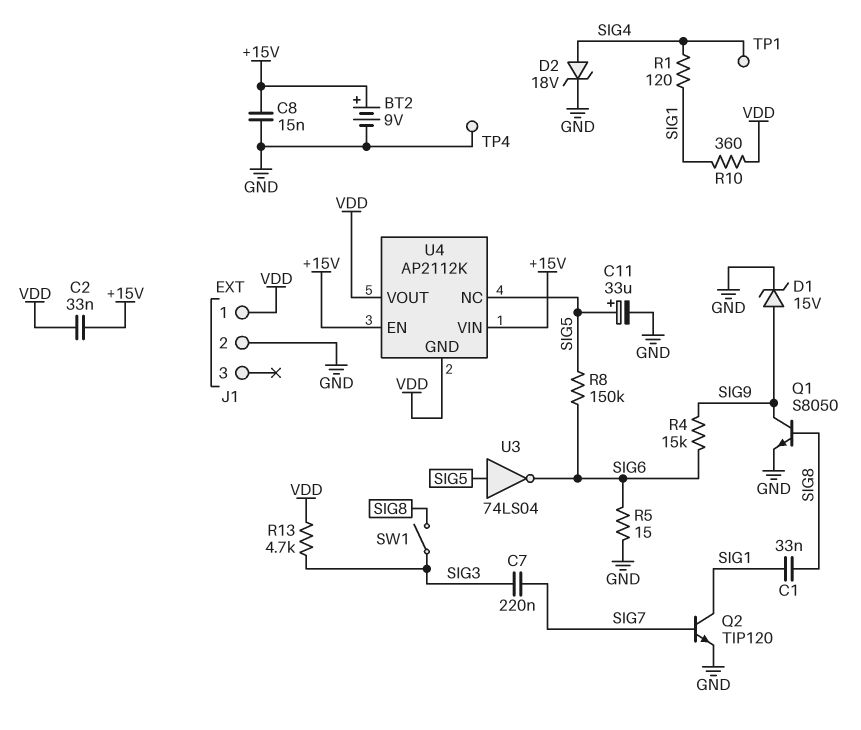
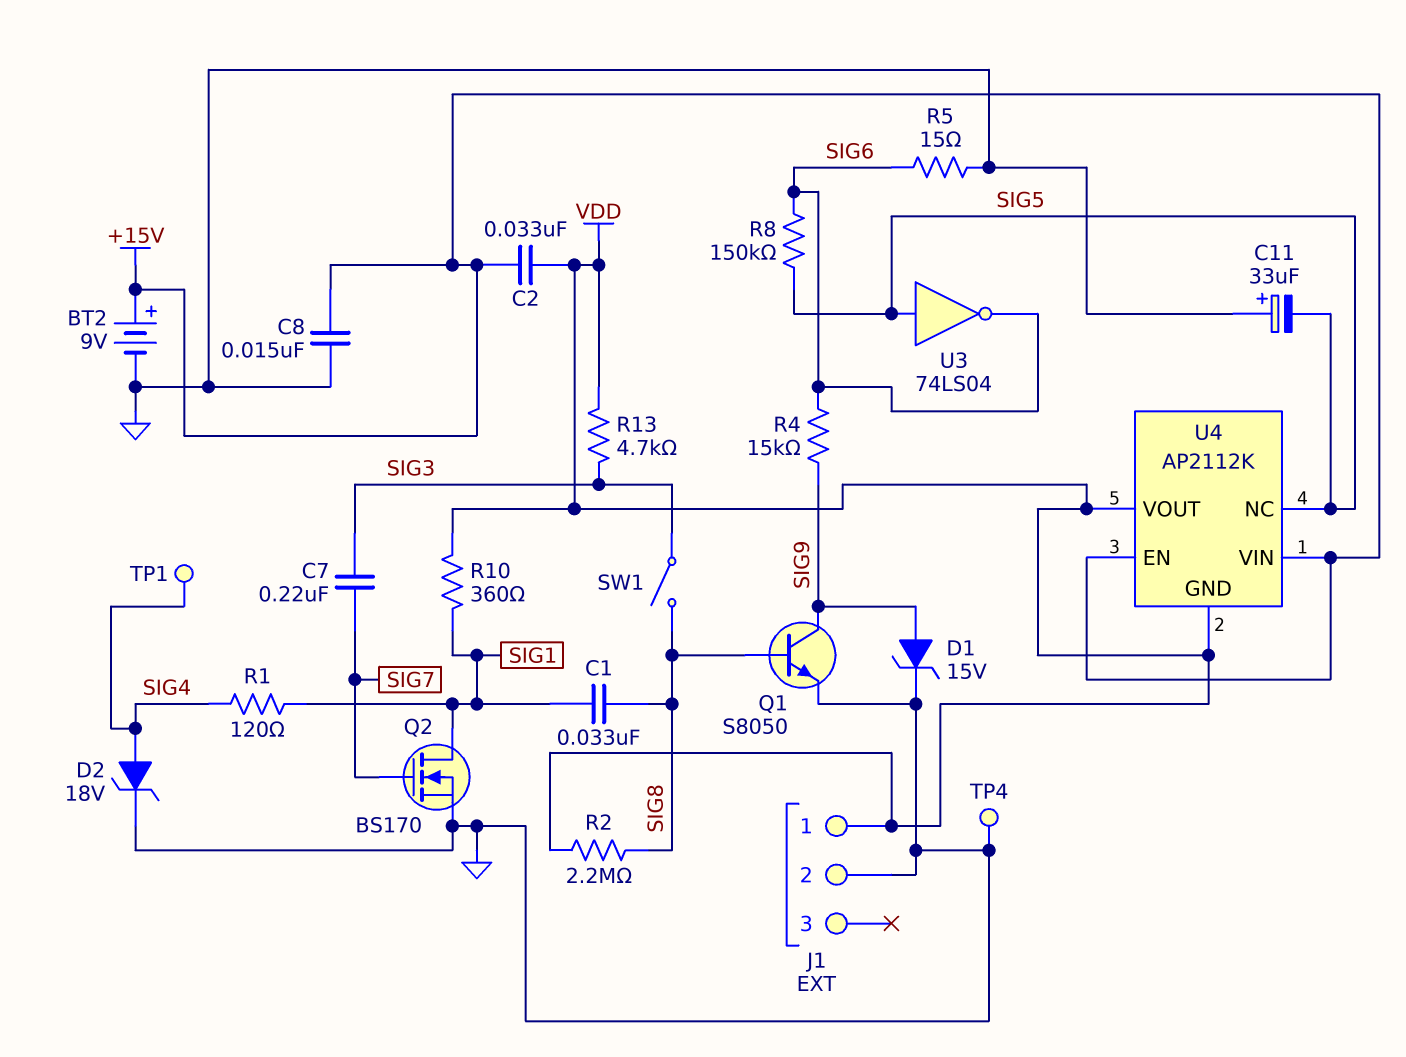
C11: 33uF (plus SIG5, minus GND) -> 33uF (plus GND, minus SIG5)
Q2: NPN TIP120 (B SIG7, C SIG1, E GND) -> NMOS BS170 (G SIG7, D SIG1, S GND)
R2: none -> 2.2M (SIG8, VDD)

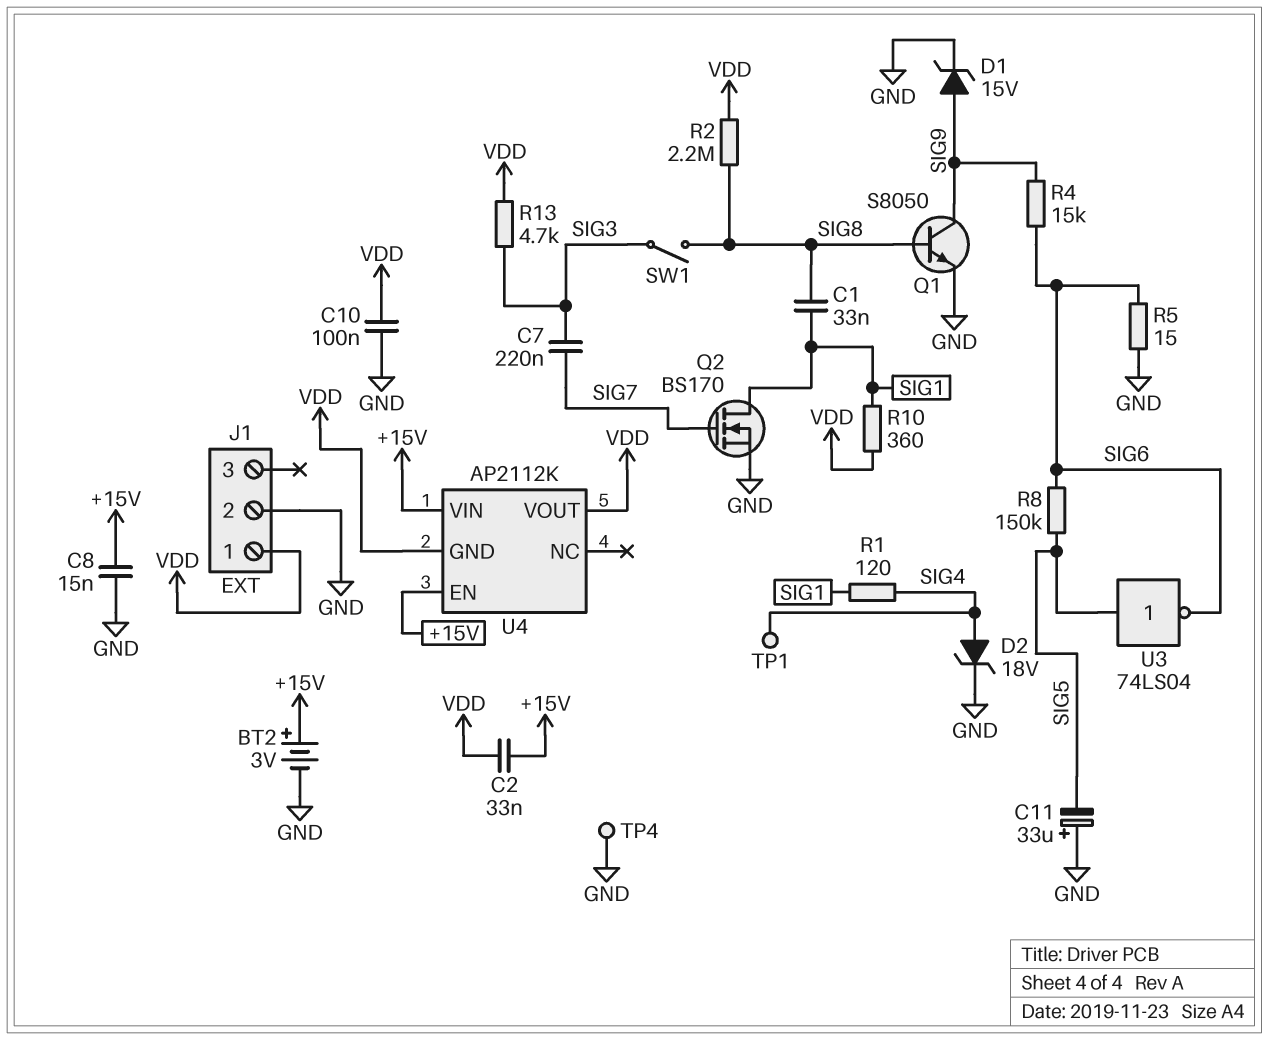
BT2: 9V (plus +15V, minus GND) -> 3V (plus +15V, minus GND)
C10: none -> 100nF (GND, VDD)
U4 pin NC: SIG5 -> none

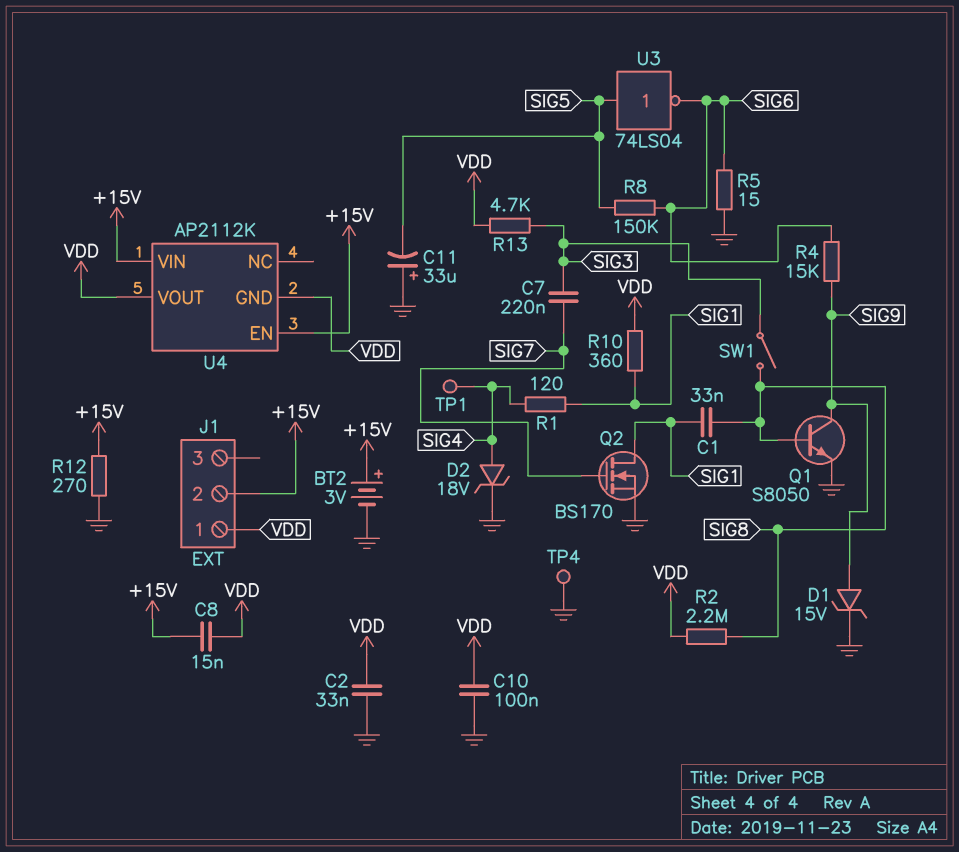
C2: 33nF (+15V, VDD) -> 33nF (GND, VDD)
C8: 15nF (+15V, GND) -> 15nF (+15V, VDD)
J1 pin 2: GND -> +15V
R12: none -> 270 (+15V, GND)

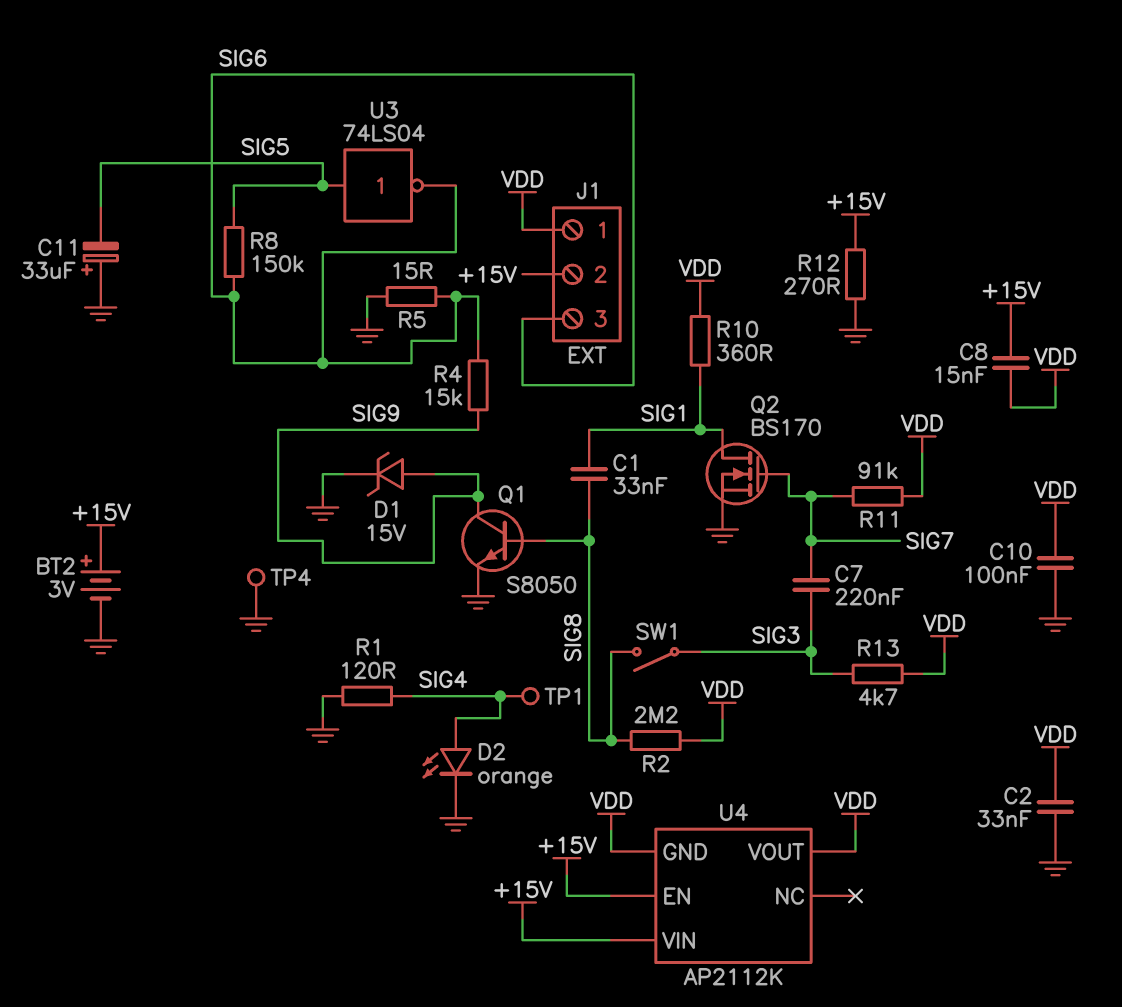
D2: zener 18V (A SIG4, K GND) -> LED orange (A SIG4, K GND)
J1 pin 3: none -> SIG6
R1: 120 (SIG1, SIG4) -> 120 (GND, SIG4)
R11: none -> 91k (SIG7, VDD)

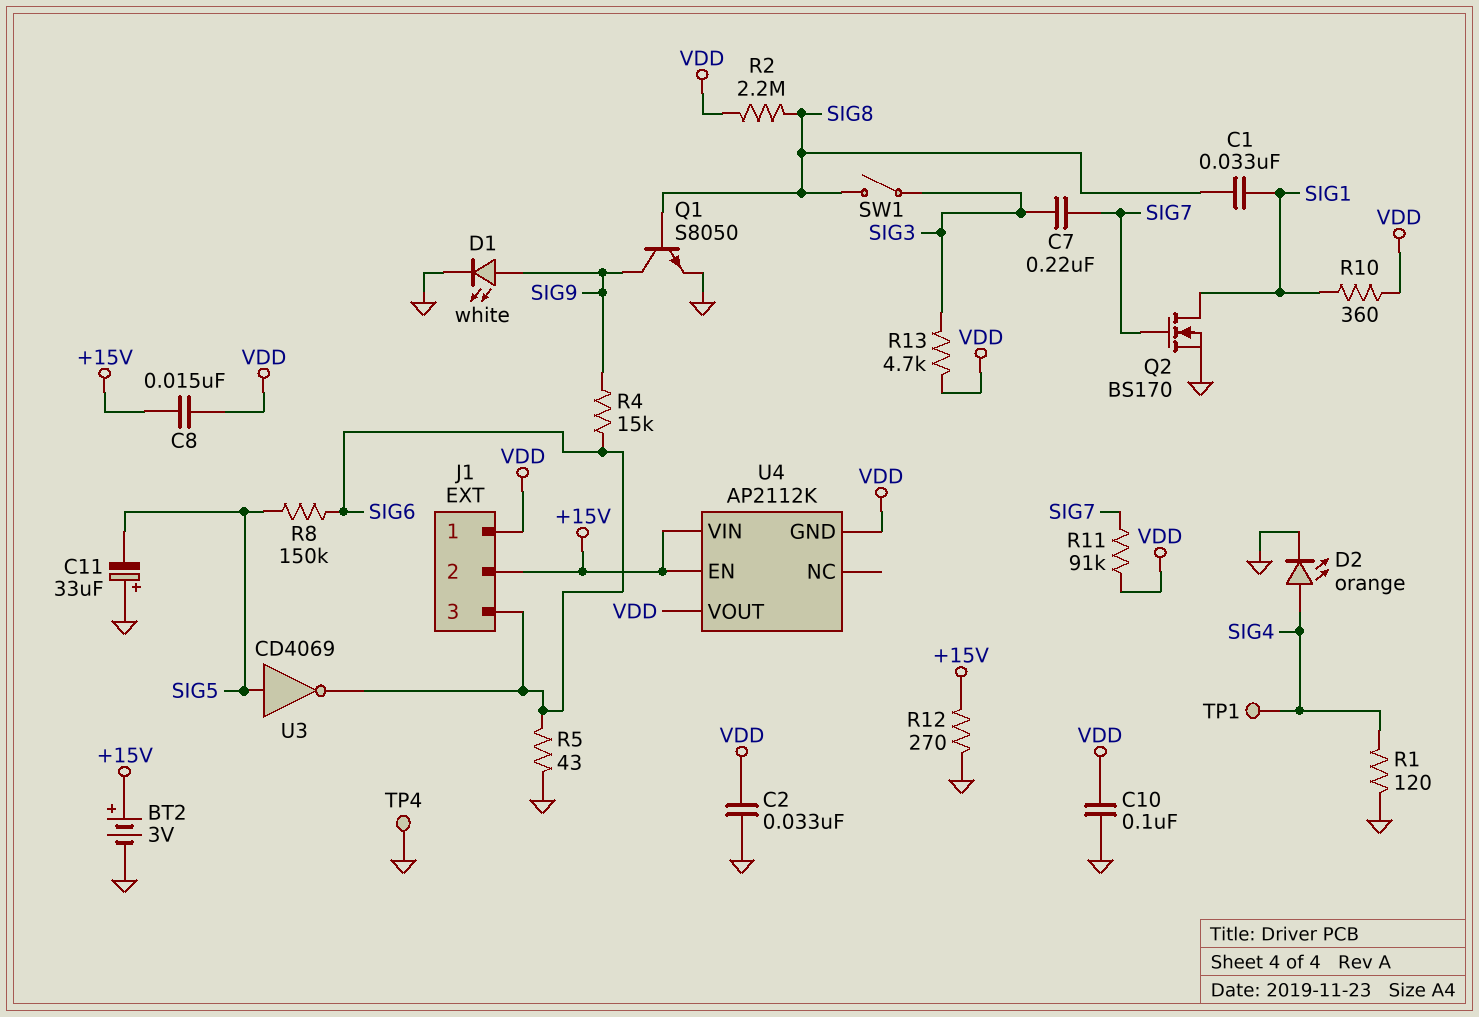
D1: zener 15V (A SIG9, K GND) -> LED white (A SIG9, K GND)
R5: 15 (GND, SIG6) -> 43 (GND, SIG6)
U3: NOT 74LS04 (in SIG5, out SIG6) -> NOT CD4069 (in SIG5, out SIG6)

